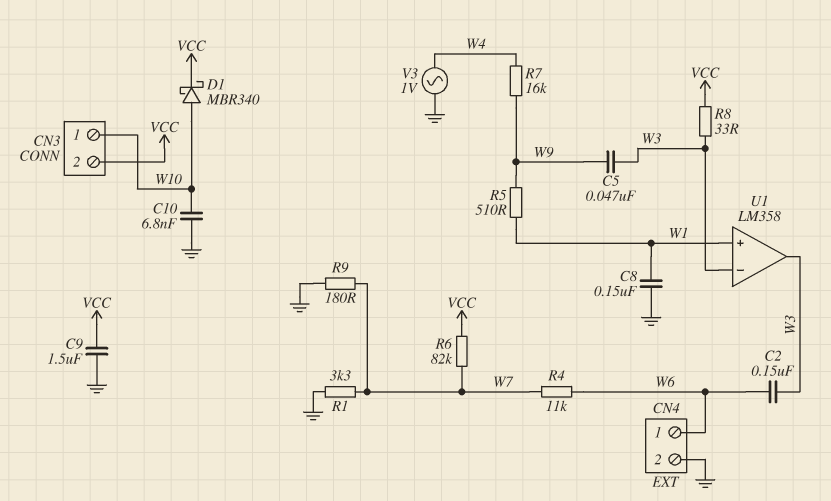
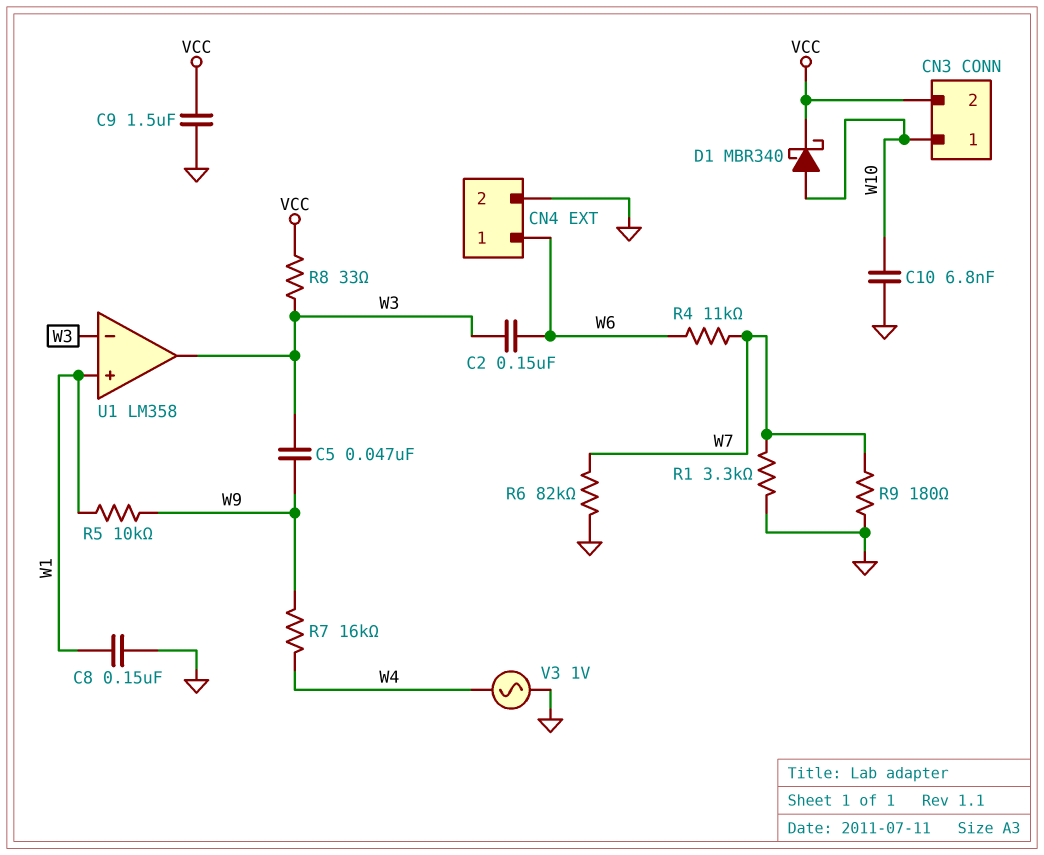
R5: 510 (W1, W9) -> 10k (W1, W9)
R6: 82k (VCC, W7) -> 82k (GND, W7)

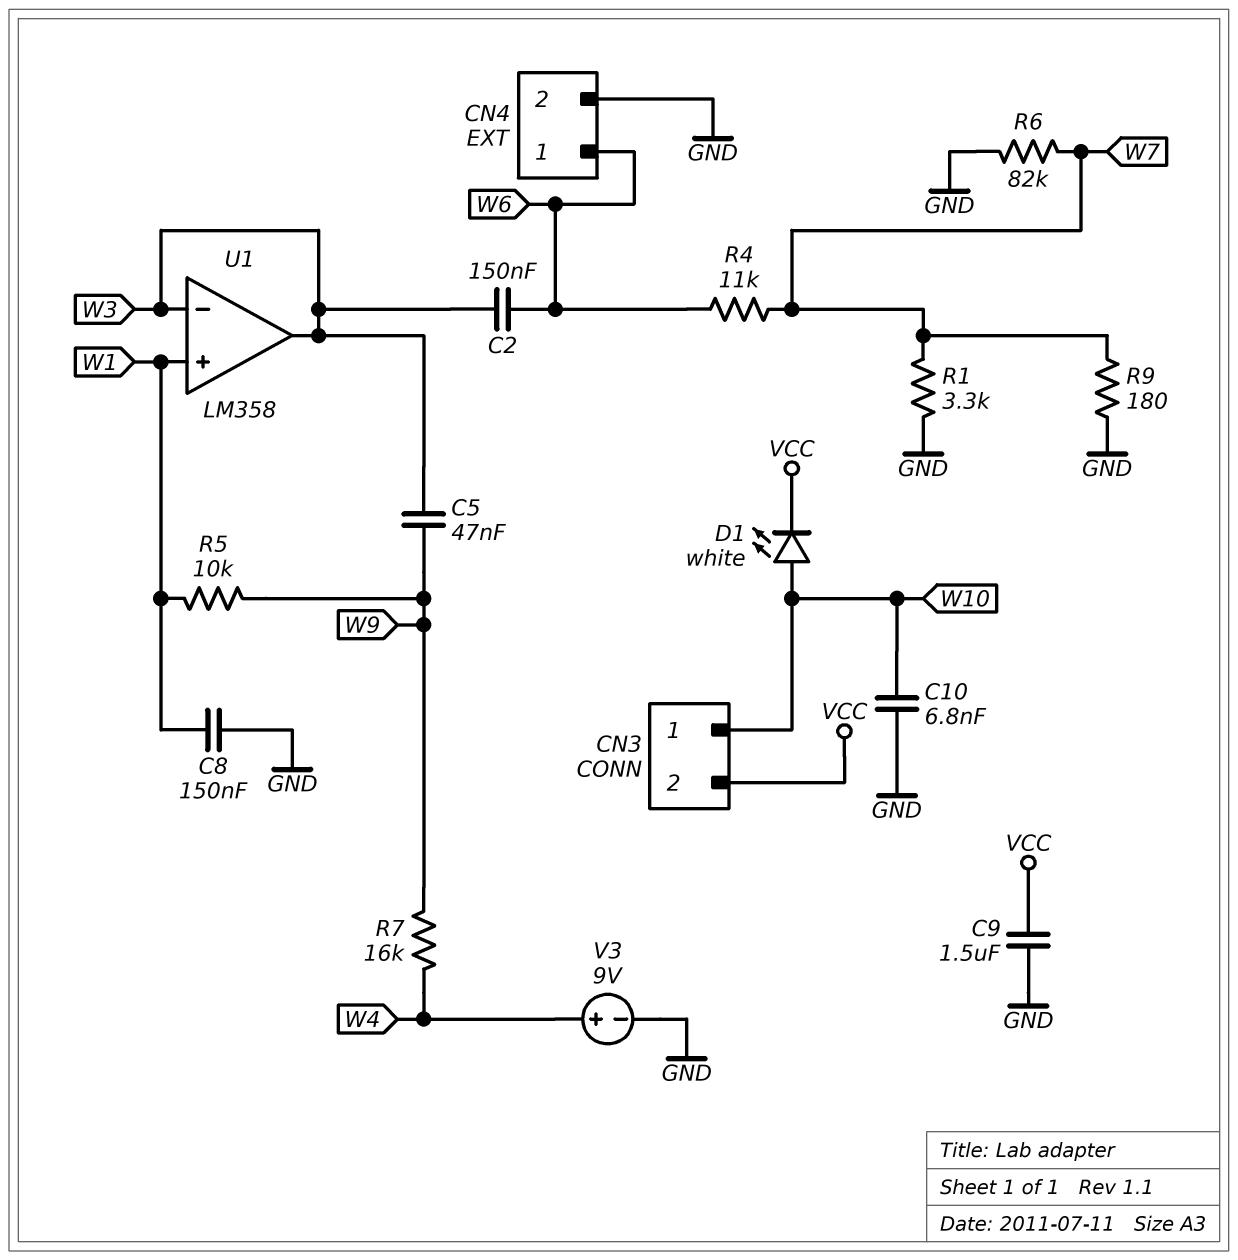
D1: schottky MBR340 (A W10, K VCC) -> LED white (A W10, K VCC)
R8: 33 (VCC, W3) -> none
V3: AC 1V (GND, W4) -> 9V (plus W4, minus GND)

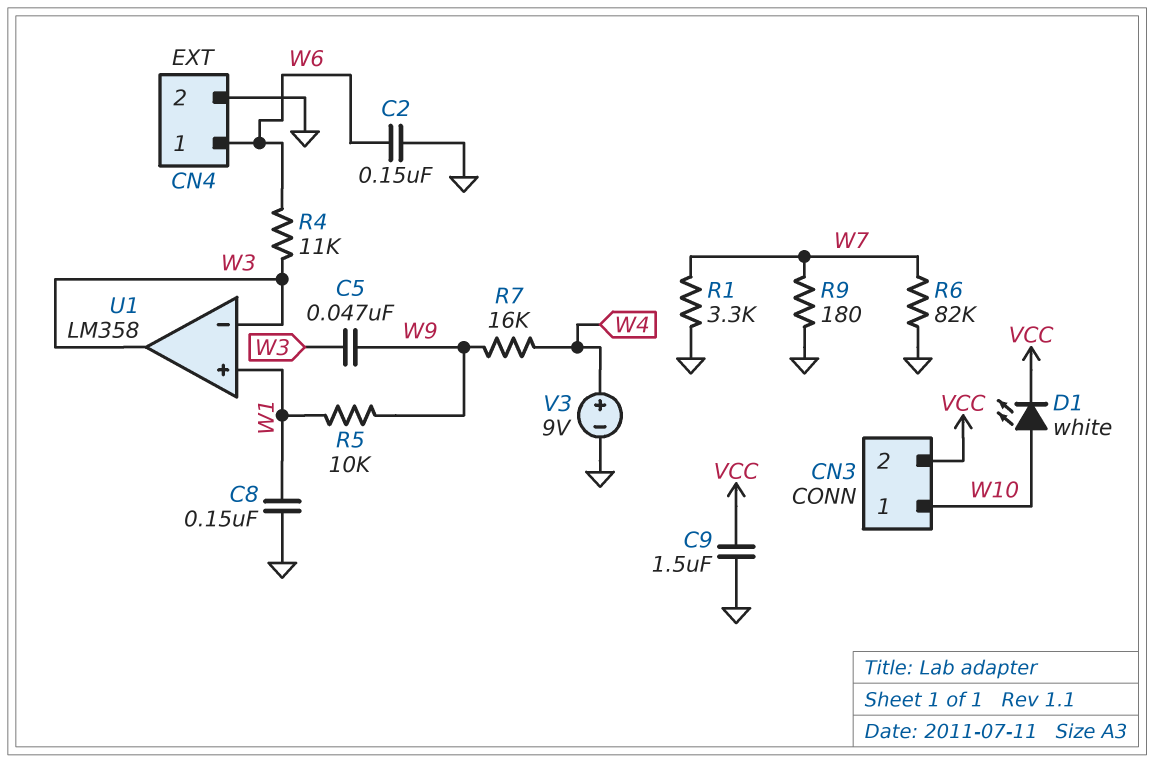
C2: 150nF (W3, W6) -> 150nF (GND, W6)
C10: 6.8nF (GND, W10) -> none
R4: 11k (W6, W7) -> 11k (W3, W6)

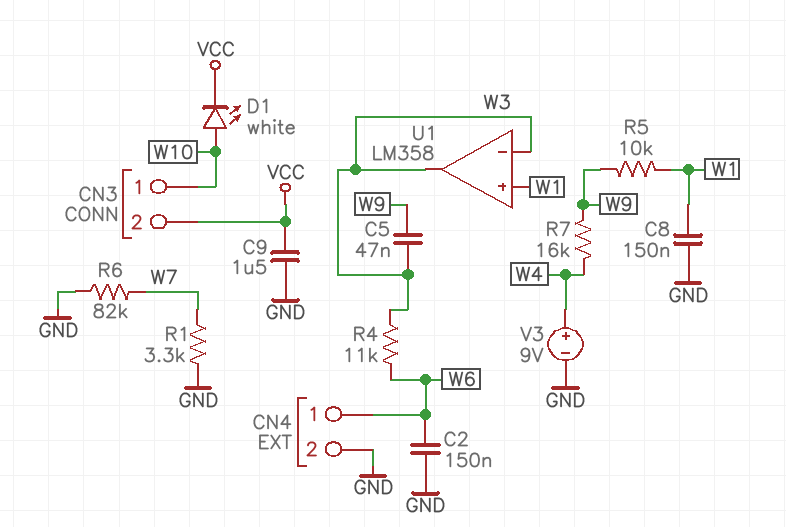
R9: 180 (GND, W7) -> none

